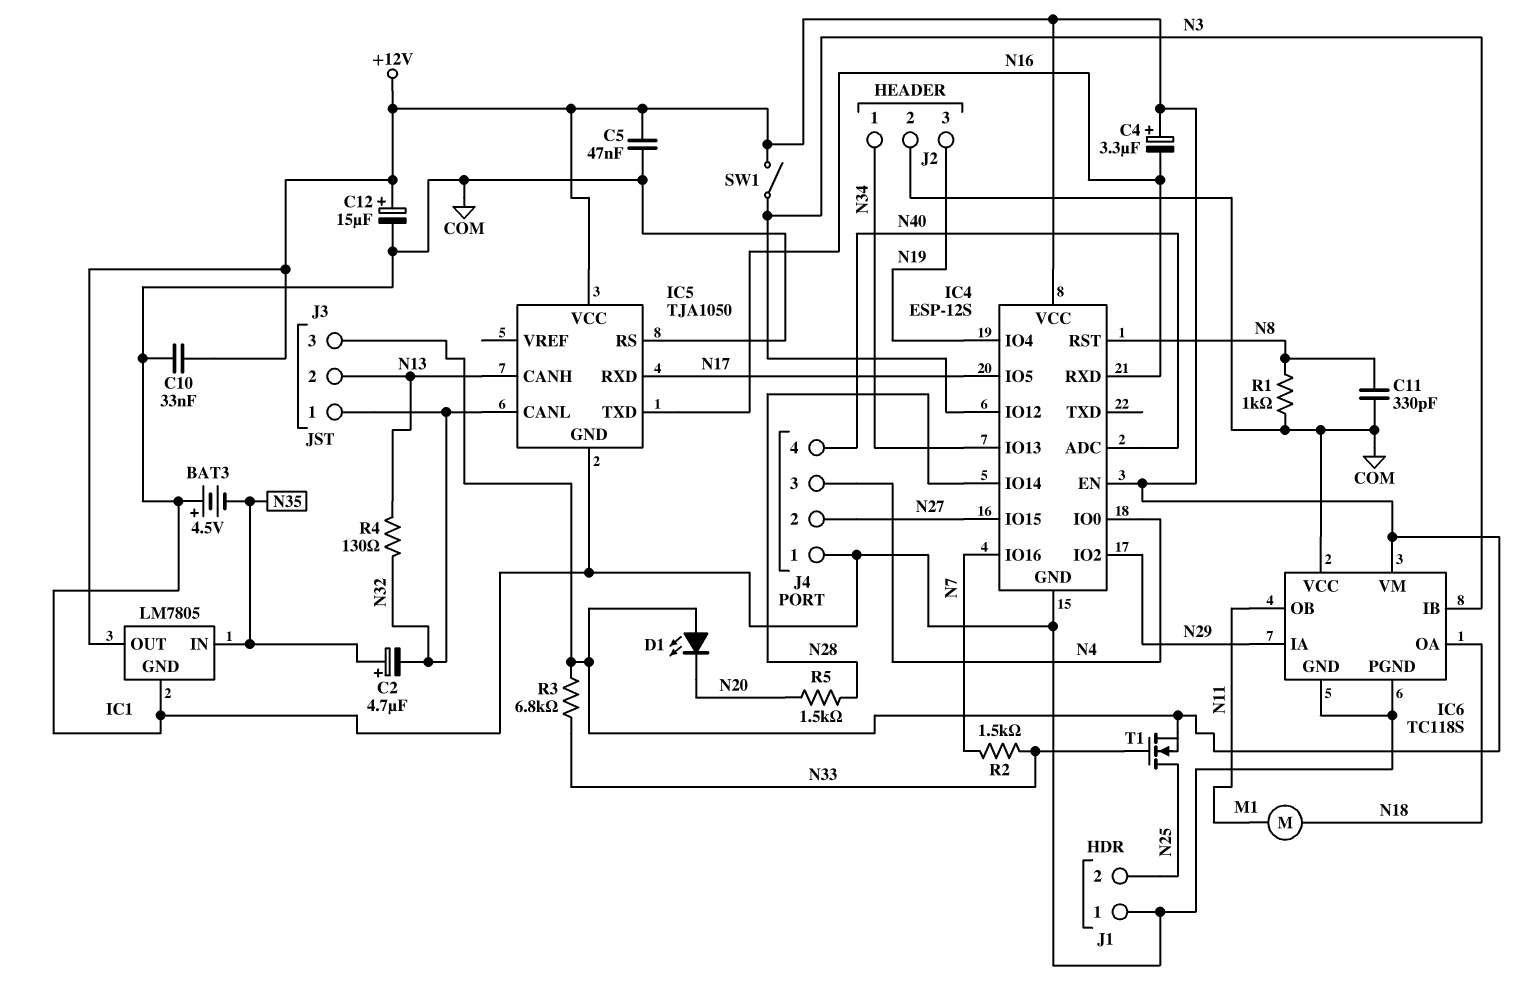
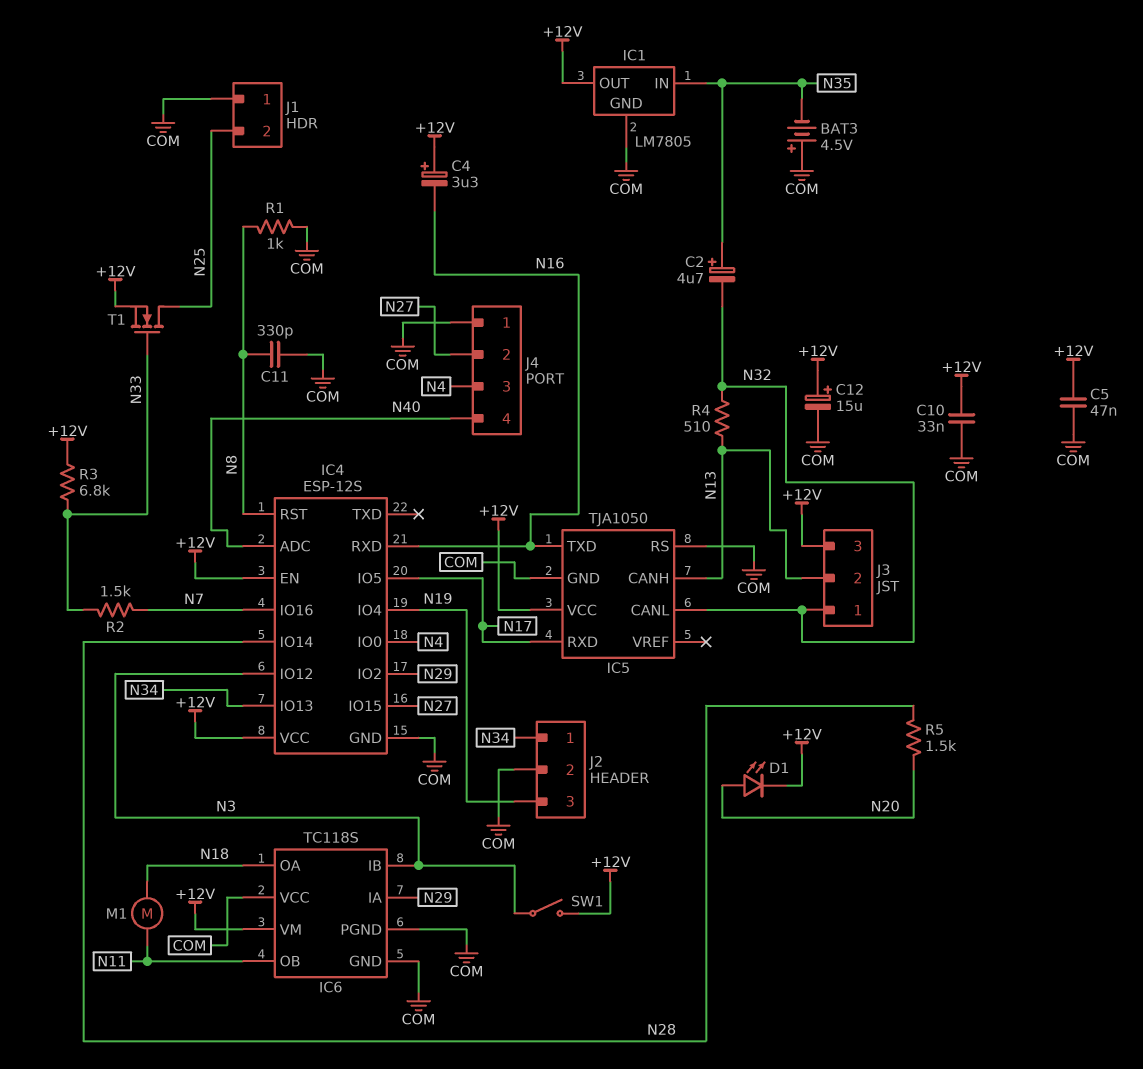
D1: LED (A +12V, K N20) -> LED (A N20, K +12V)
R4: 130 (N13, N32) -> 510 (N13, N32)

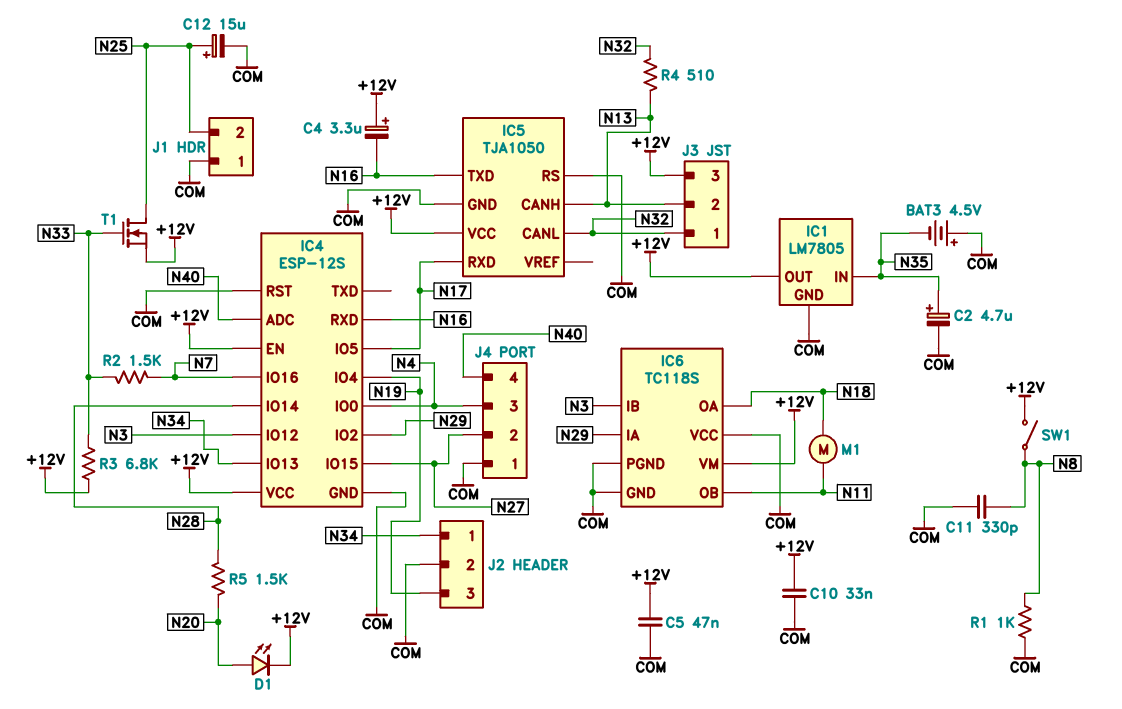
C2: 4.7uF (plus N35, minus N32) -> 4.7uF (plus N35, minus COM)
C12: 15uF (plus +12V, minus COM) -> 15uF (plus N25, minus COM)
IC4 pin RST: N8 -> COM
SW1: switch (+12V, N3) -> switch (+12V, N8)

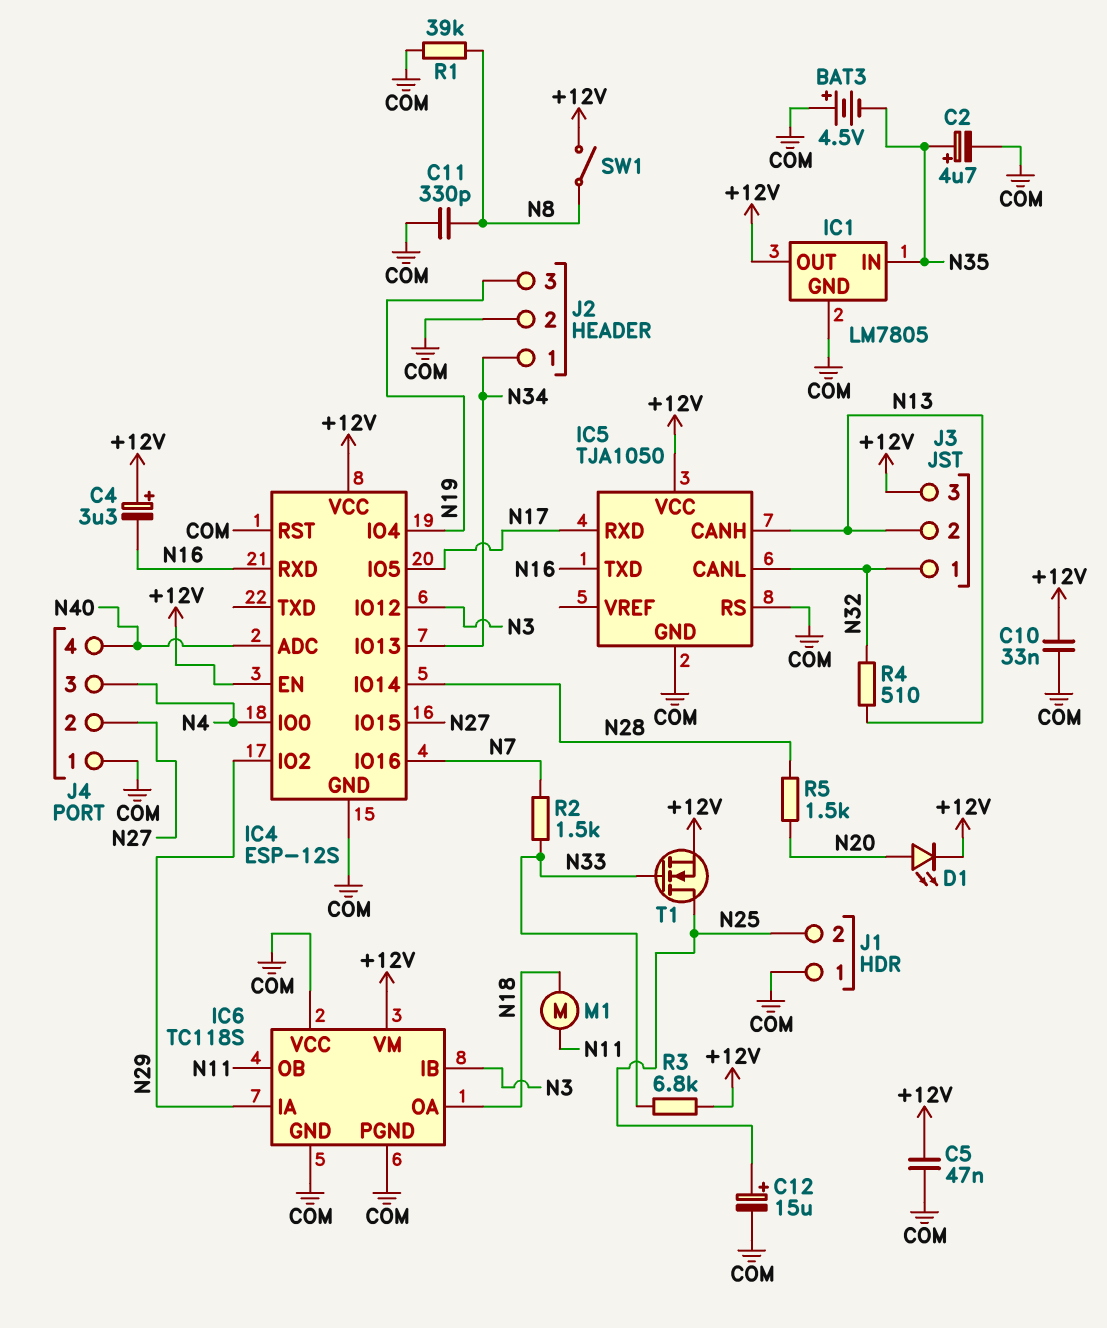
R1: 1k (COM, N8) -> 39k (COM, N8)

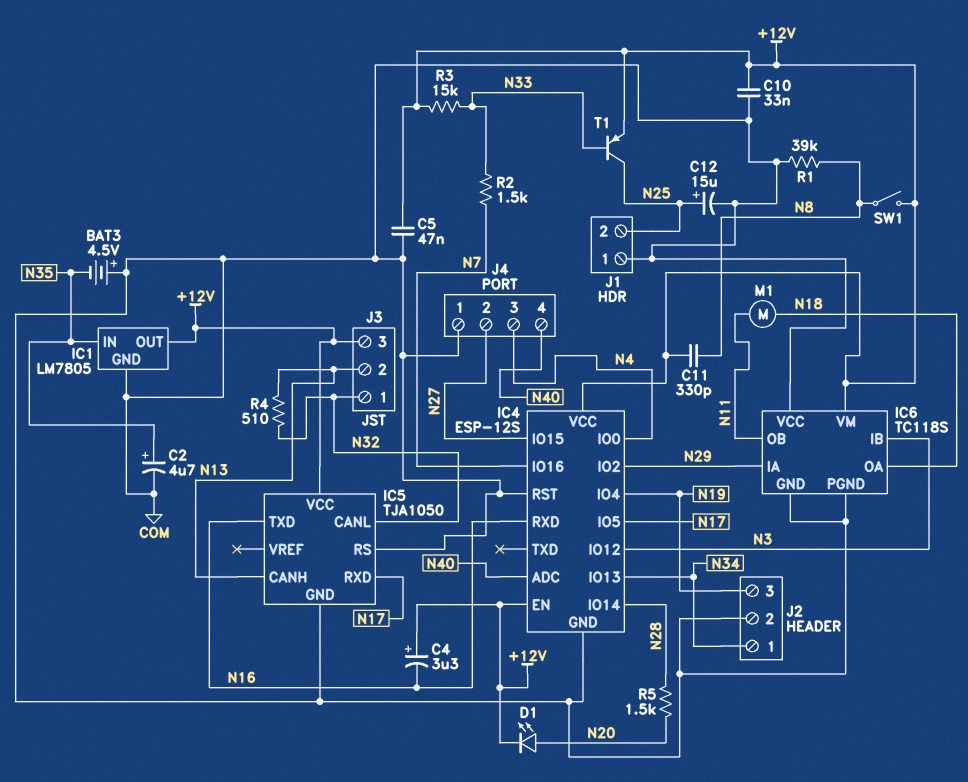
C11: 330pF (COM, N8) -> 330pF (+12V, N8)
R3: 6.8k (+12V, N33) -> 15k (+12V, N33)
T1: NMOS (G N33, D N25, S +12V) -> PNP (B N33, C N25, E +12V)

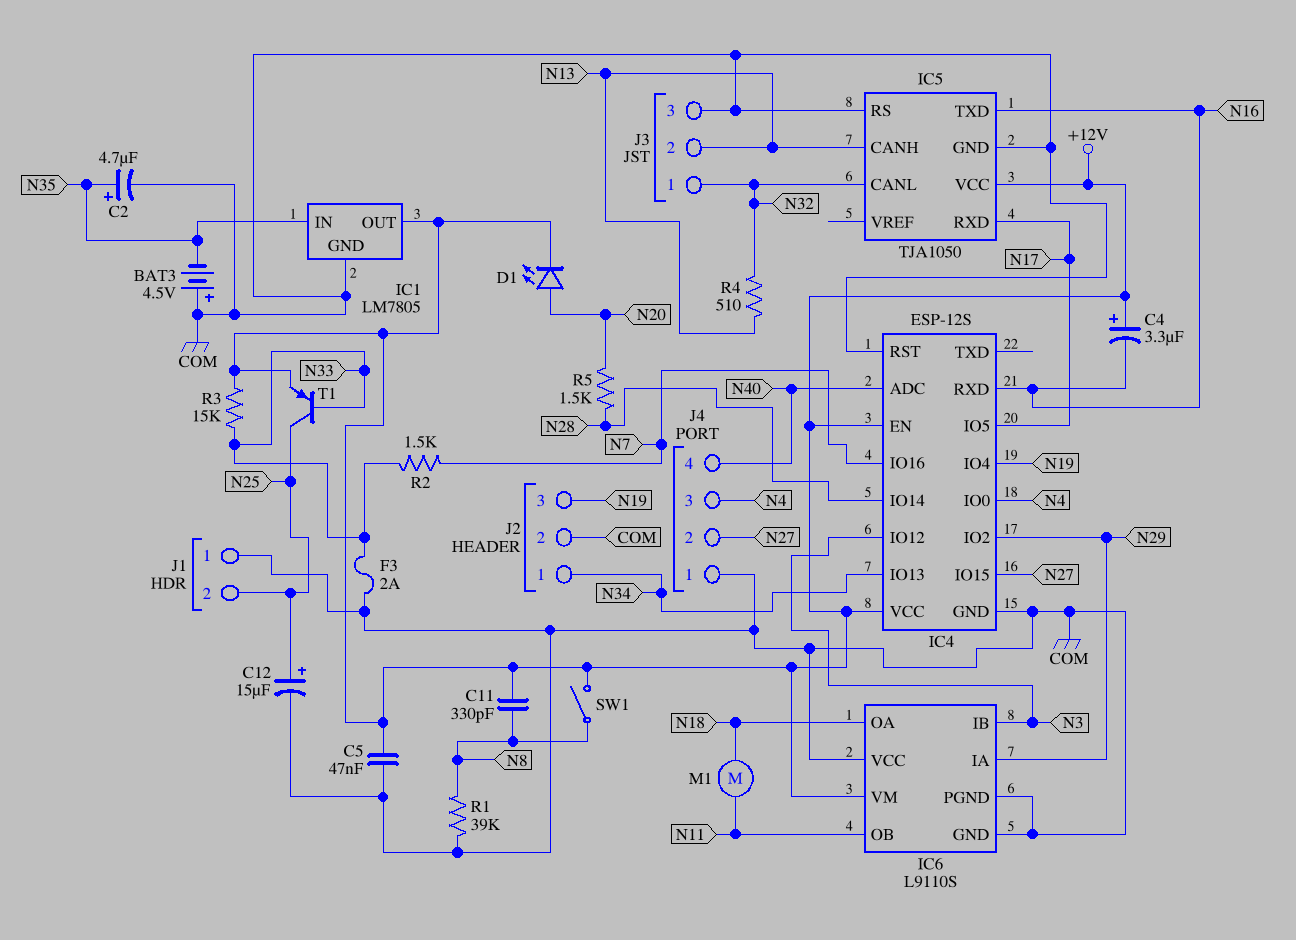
C10: 33nF (+12V, COM) -> none
F3: none -> 2A (COM, N33)
IC6: TC118S -> L9110S
J3 pin 3: +12V -> COM

